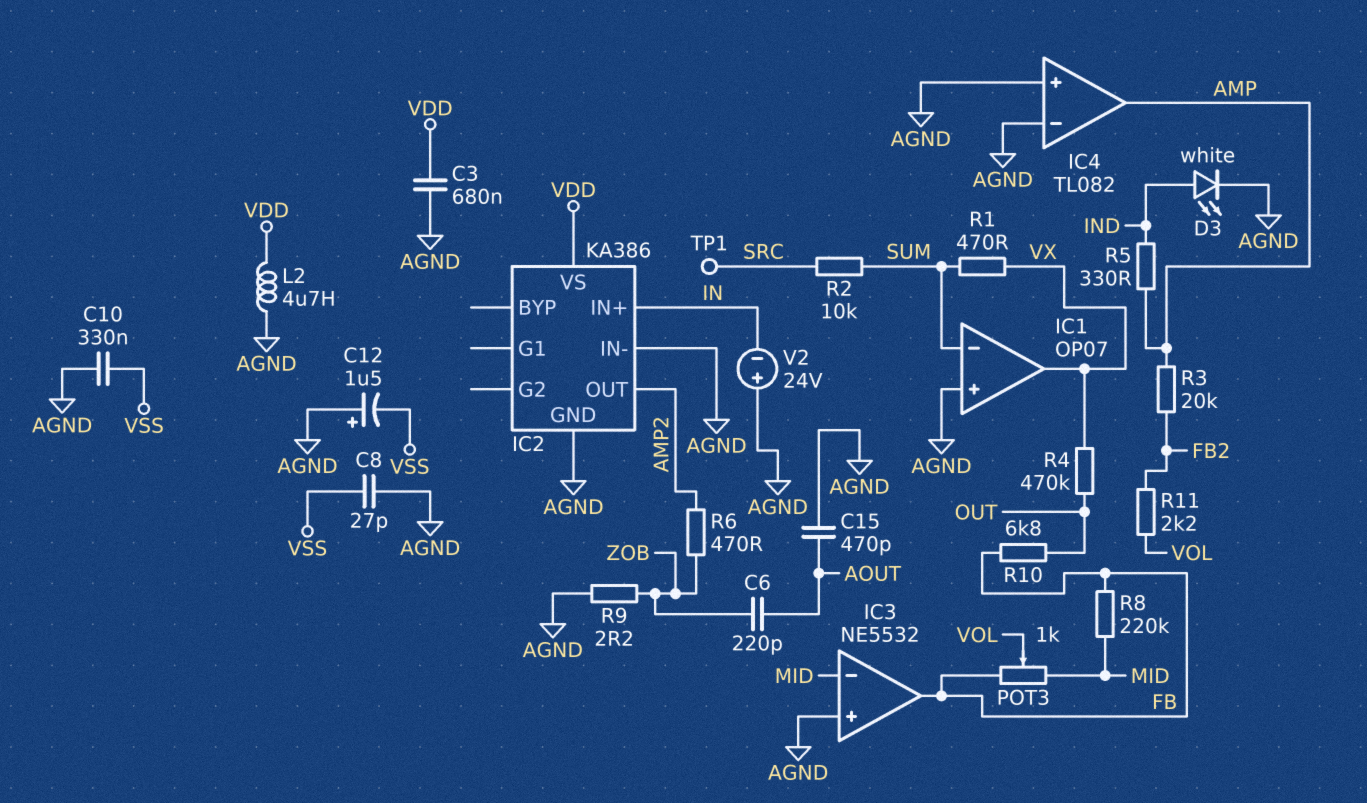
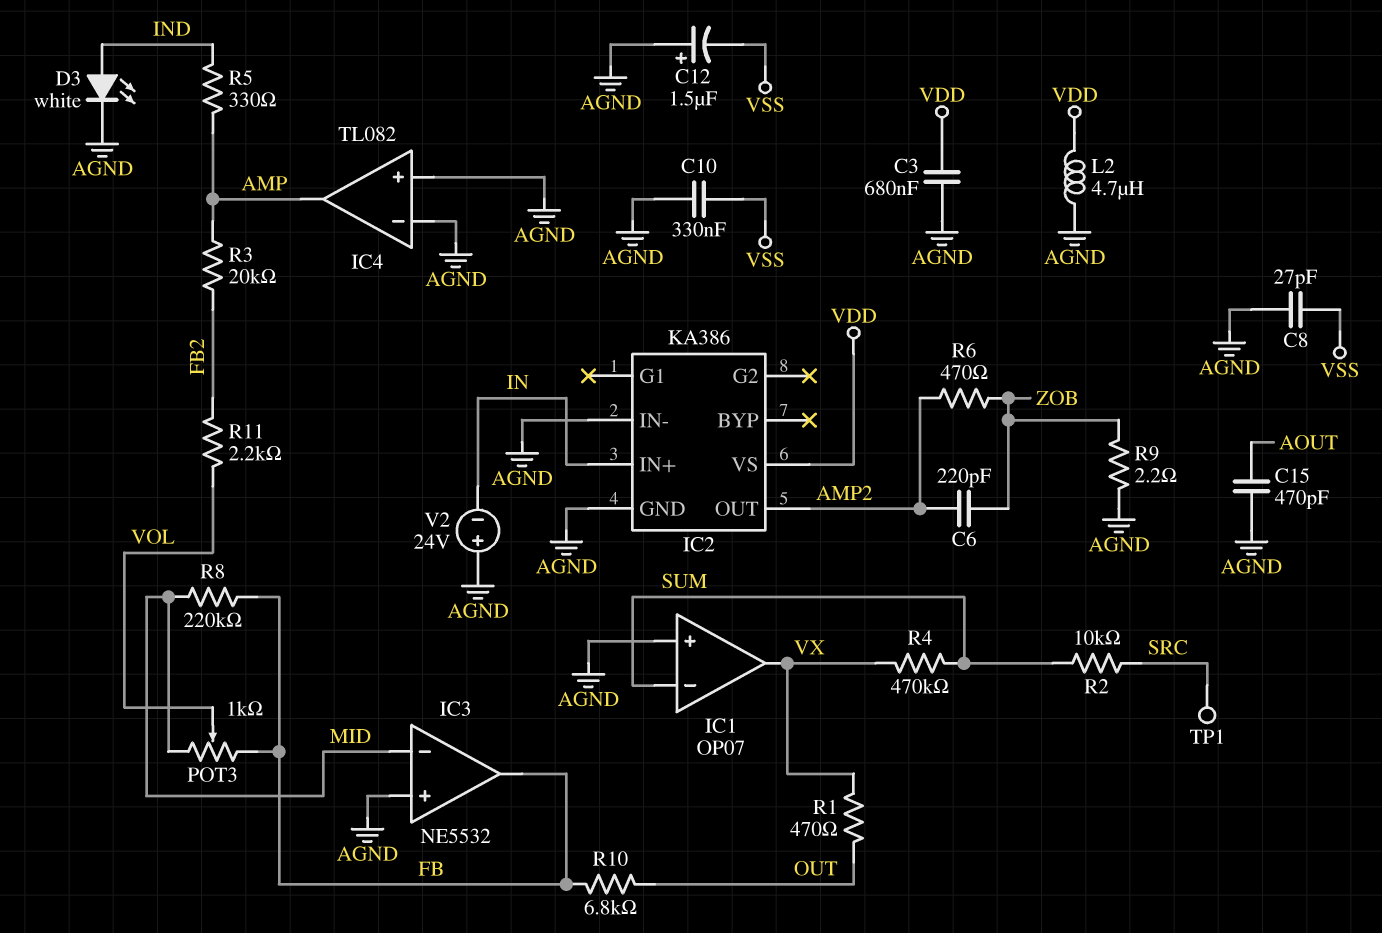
C6: 220pF (AOUT, ZOB) -> 220pF (AMP2, ZOB)
R1: 470 (SUM, VX) -> 470 (OUT, VX)
R4: 470k (OUT, VX) -> 470k (SUM, VX)

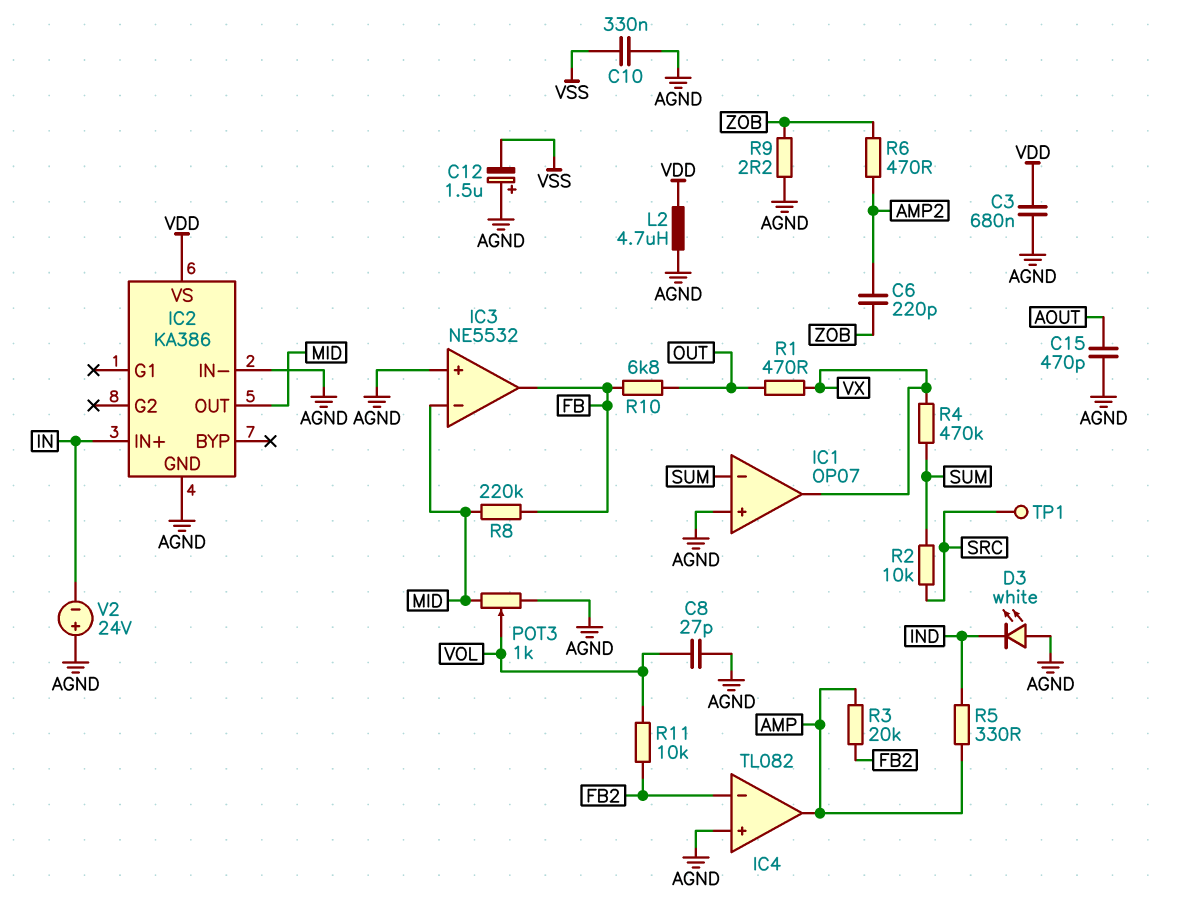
C8: 27pF (AGND, VSS) -> 27pF (AGND, VOL)
D3: LED white (A IND, K AGND) -> LED white (A AGND, K IND)
IC2 pin OUT: AMP2 -> MID
IC4 pin in-: AGND -> FB2
POT3: 1k (FB, MID, wiper VOL) -> 1k (AGND, MID, wiper VOL)
R11: 2.2k (FB2, VOL) -> 10k (FB2, VOL)

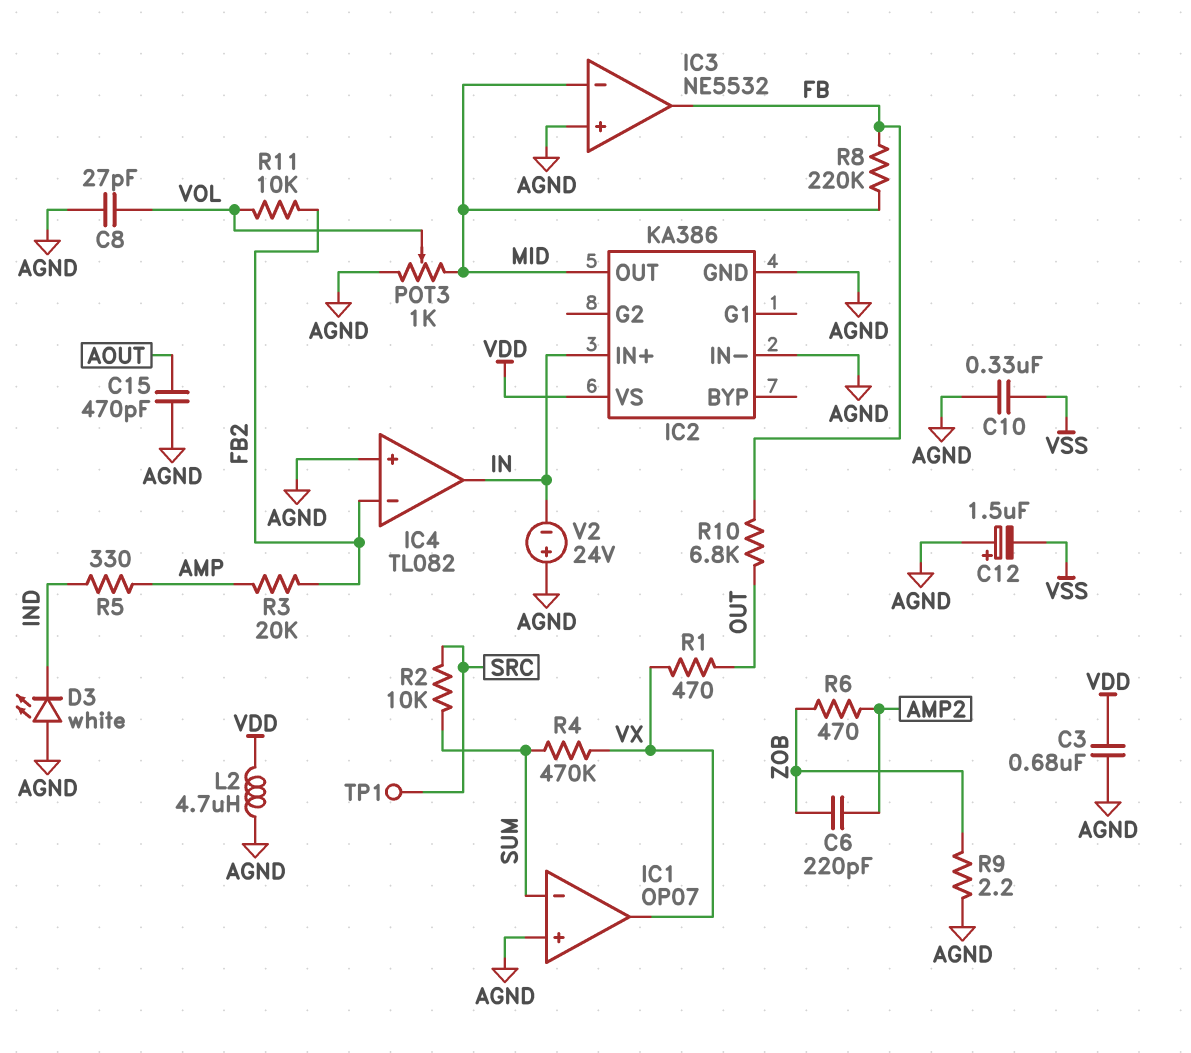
IC4 pin out: AMP -> IN

